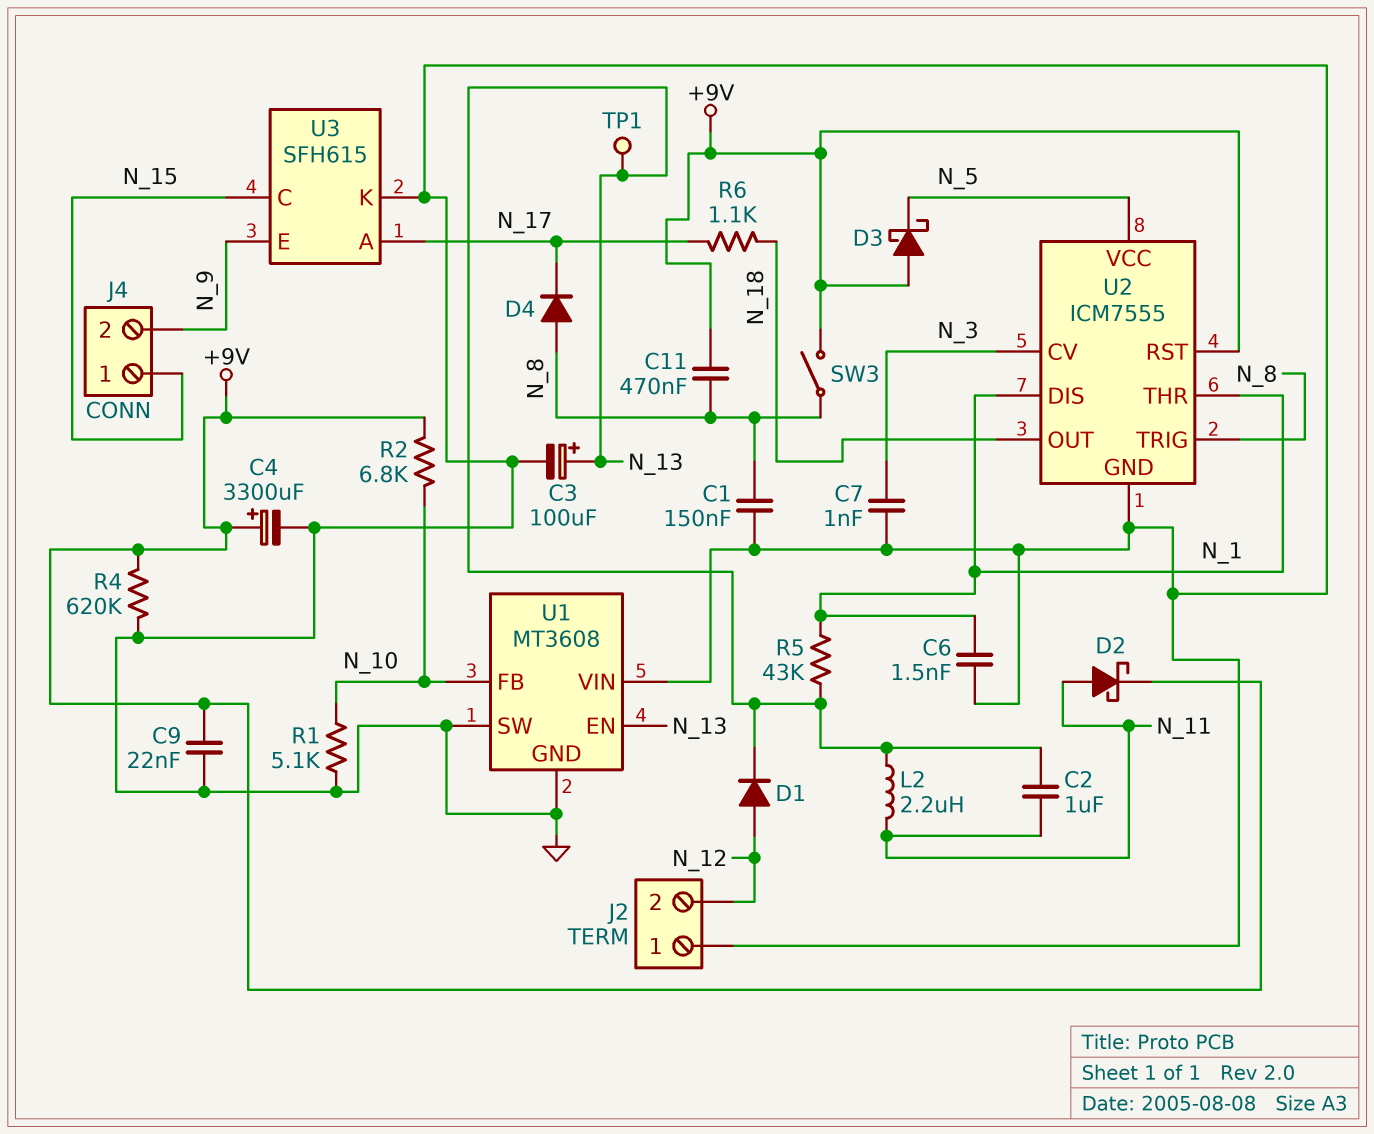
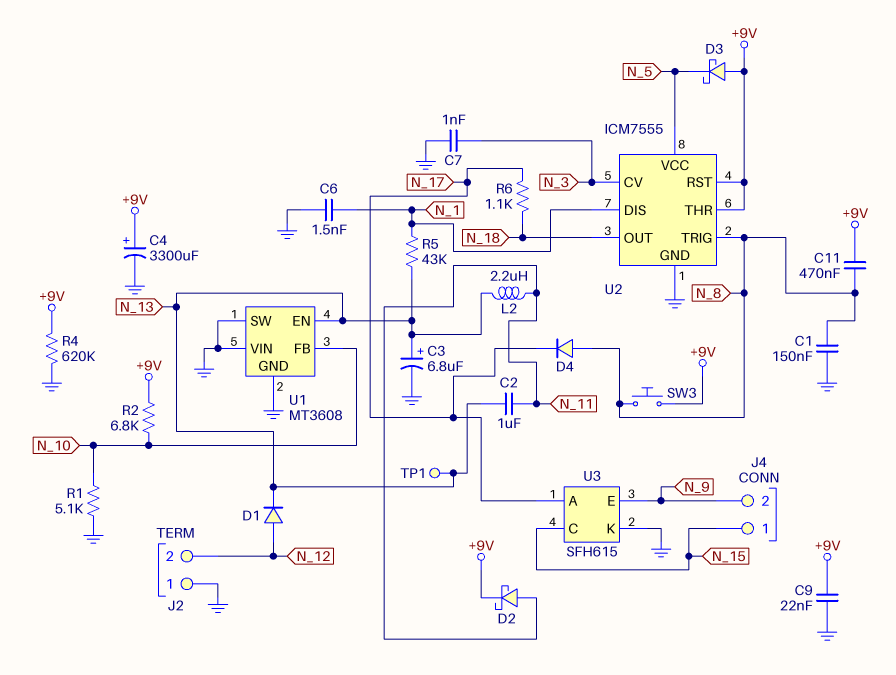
C3: 100uF (plus N_13, minus GND) -> 6.8uF (plus N_13, minus GND)
SW3: switch (+9V, N_8) -> button (+9V, N_8)
U2 pin THR: N_1 -> +9V

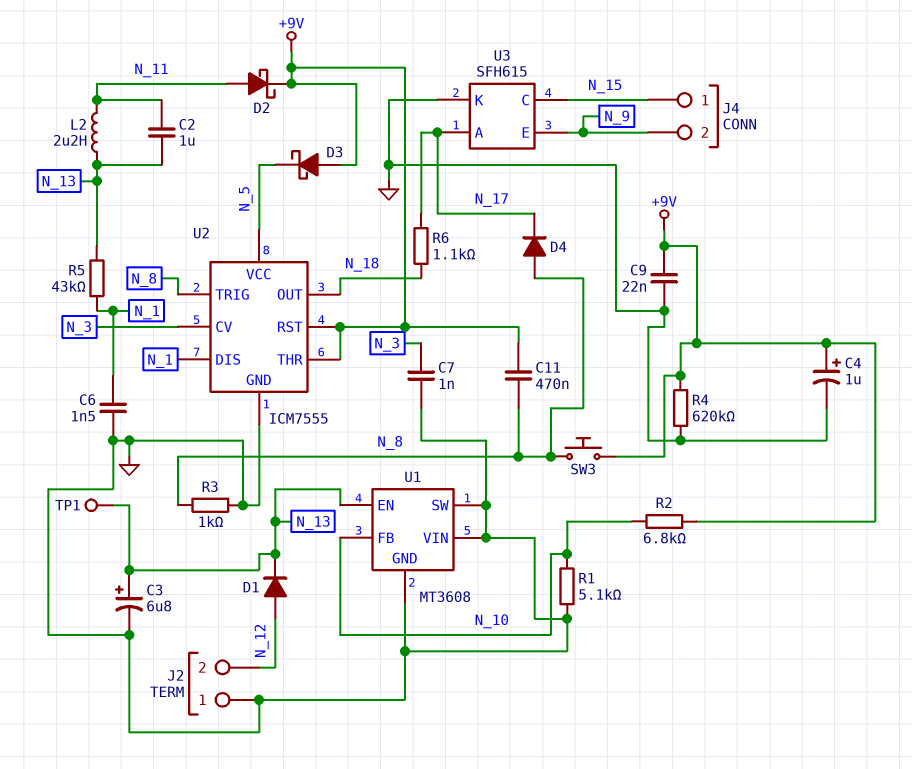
C1: 150nF (GND, N_8) -> none
C4: 3300uF (plus +9V, minus GND) -> 1uF (plus +9V, minus GND)
R3: none -> 1k (GND, N_8)

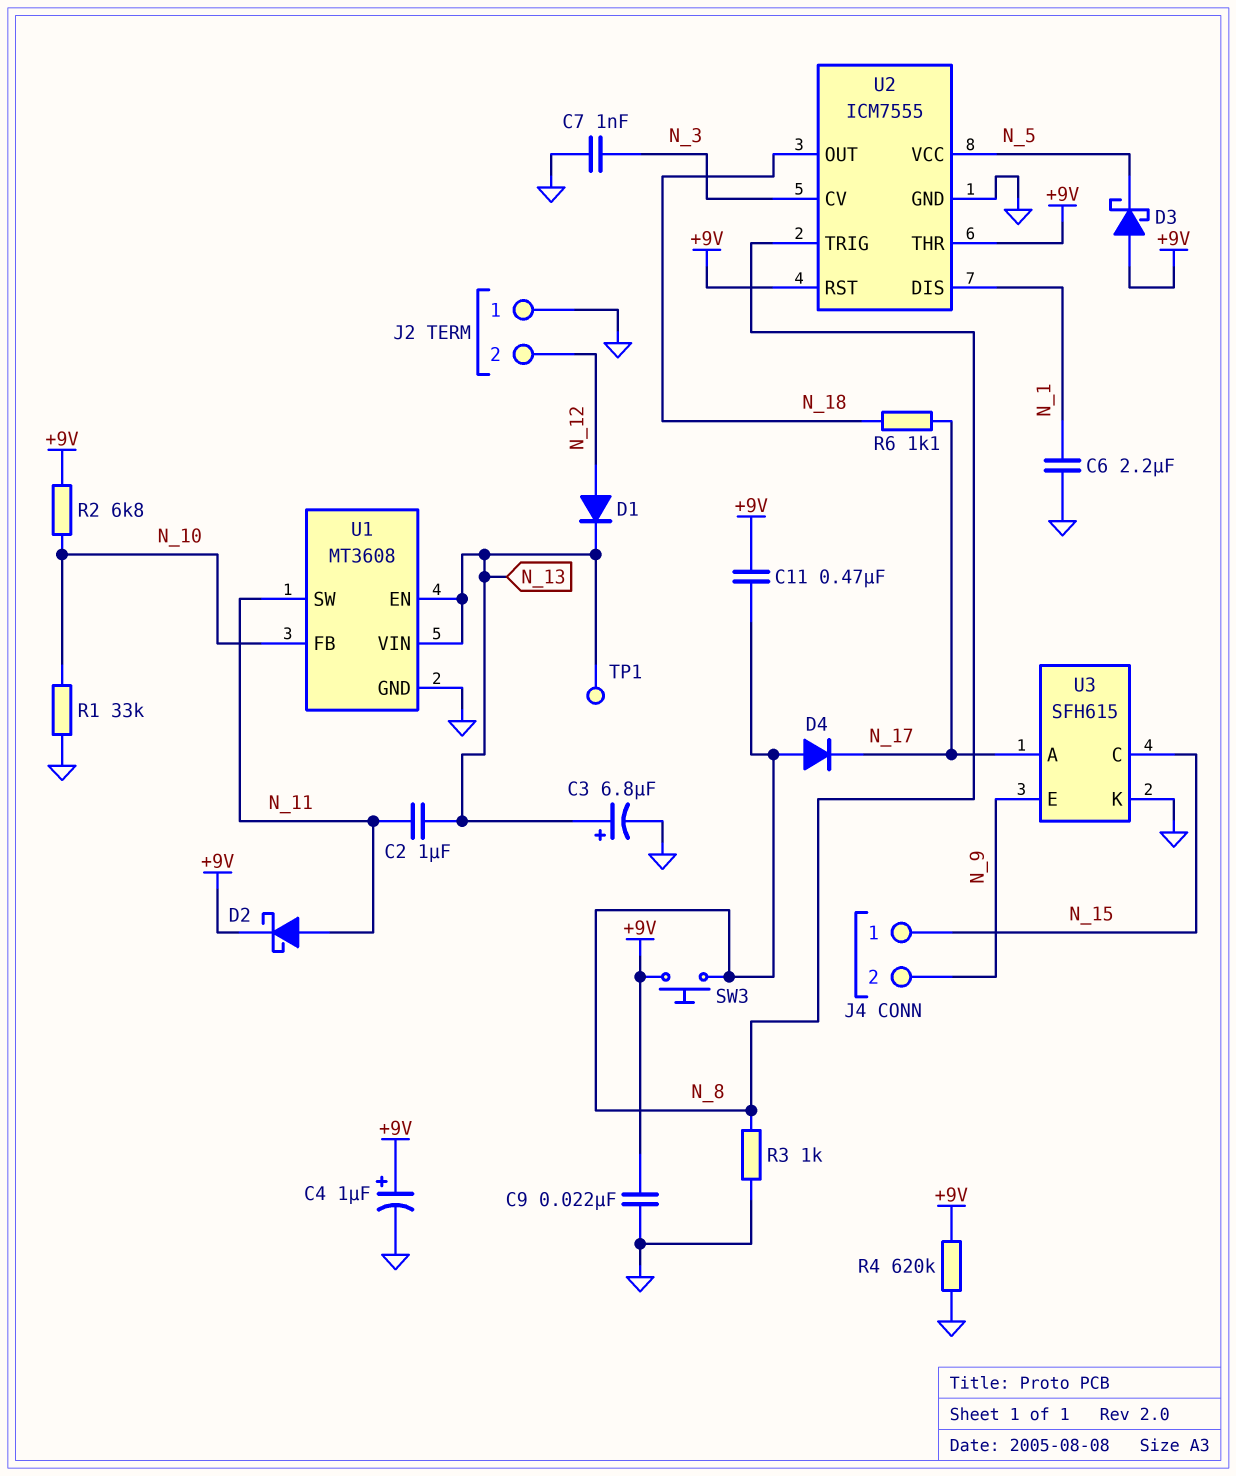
C6: 1.5nF (GND, N_1) -> 2.2uF (GND, N_1)
L2: 2.2uH (N_11, N_13) -> none
R1: 5.1k (GND, N_10) -> 33k (GND, N_10)
R5: 43k (N_1, N_13) -> none
U1 pin SW: GND -> N_11
U1 pin VIN: GND -> N_13

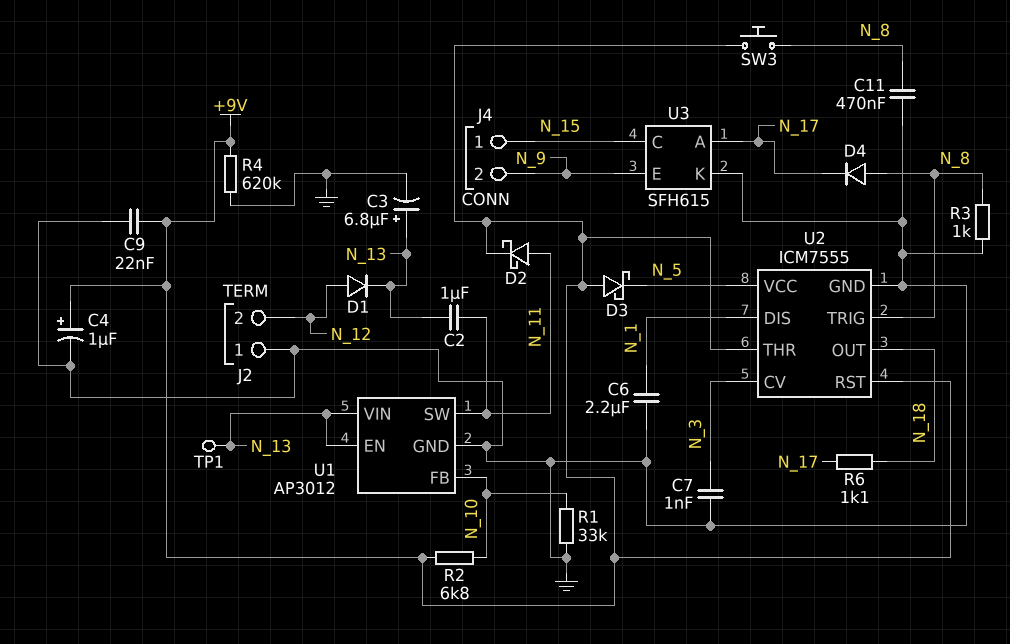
C11: 470nF (+9V, N_8) -> 470nF (GND, N_8)
U1: MT3608 -> AP3012

